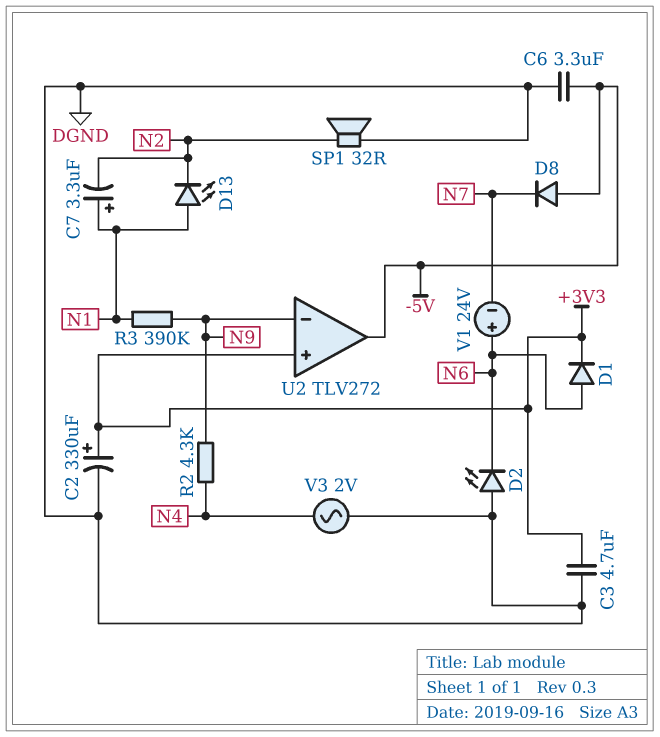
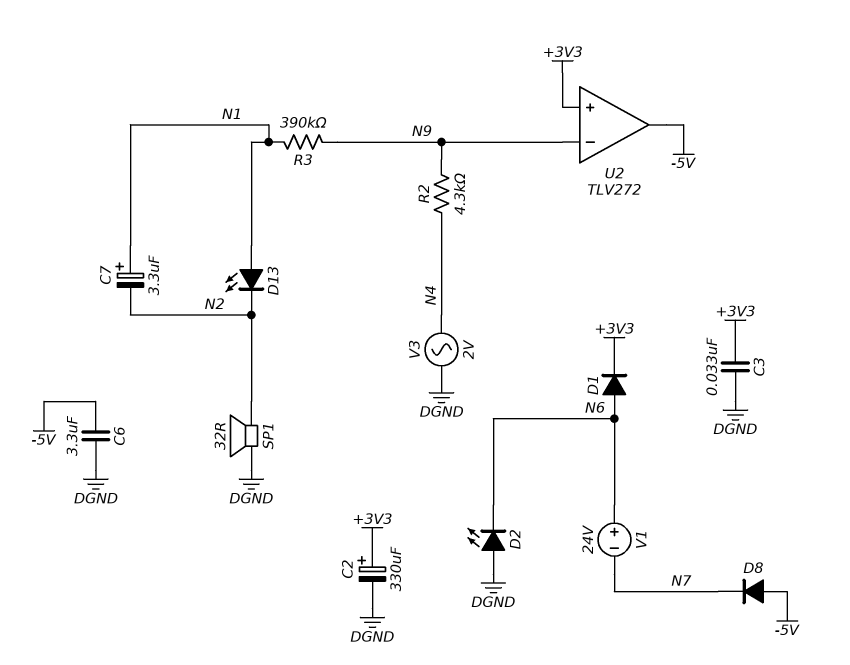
C3: 4.7uF (+3V3, DGND) -> 33nF (+3V3, DGND)

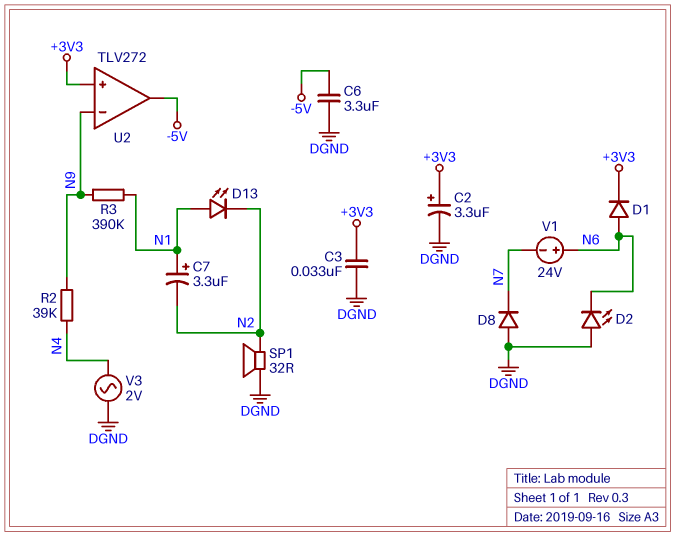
C2: 330uF (plus +3V3, minus DGND) -> 3.3uF (plus +3V3, minus DGND)
D8: diode (A -5V, K N7) -> diode (A DGND, K N7)
R2: 4.3k (N4, N9) -> 39k (N4, N9)

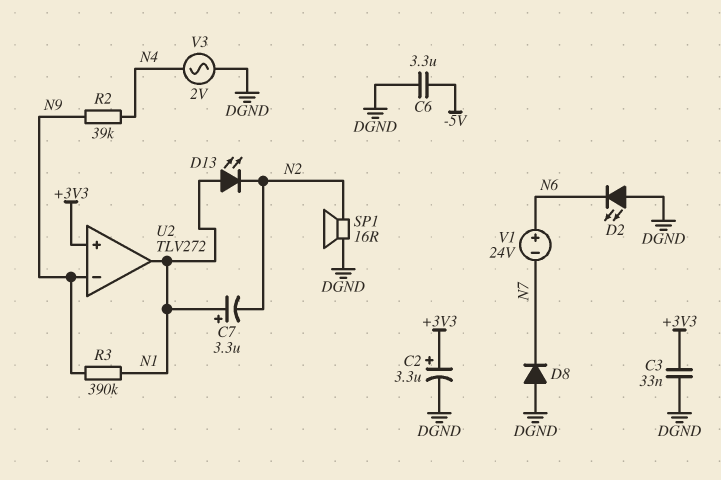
D1: diode (A N6, K +3V3) -> none
SP1: speaker 32R (DGND, N2) -> speaker 16R (DGND, N2)
U2 pin out: -5V -> N1

